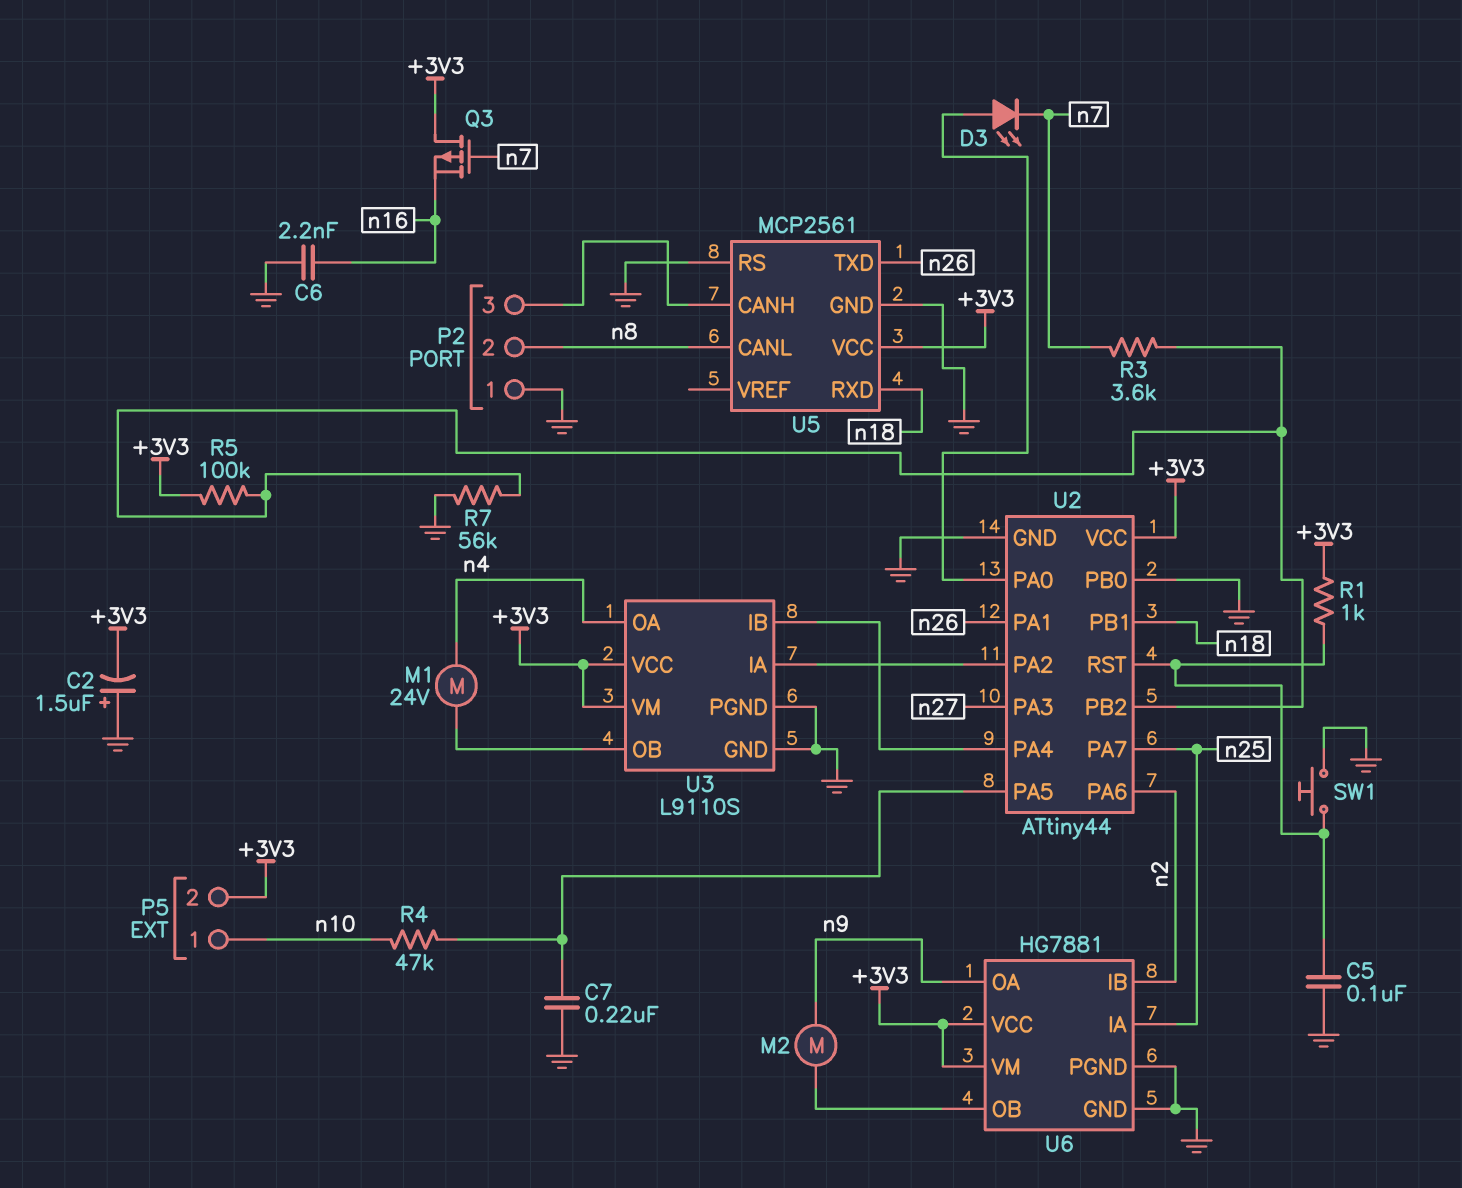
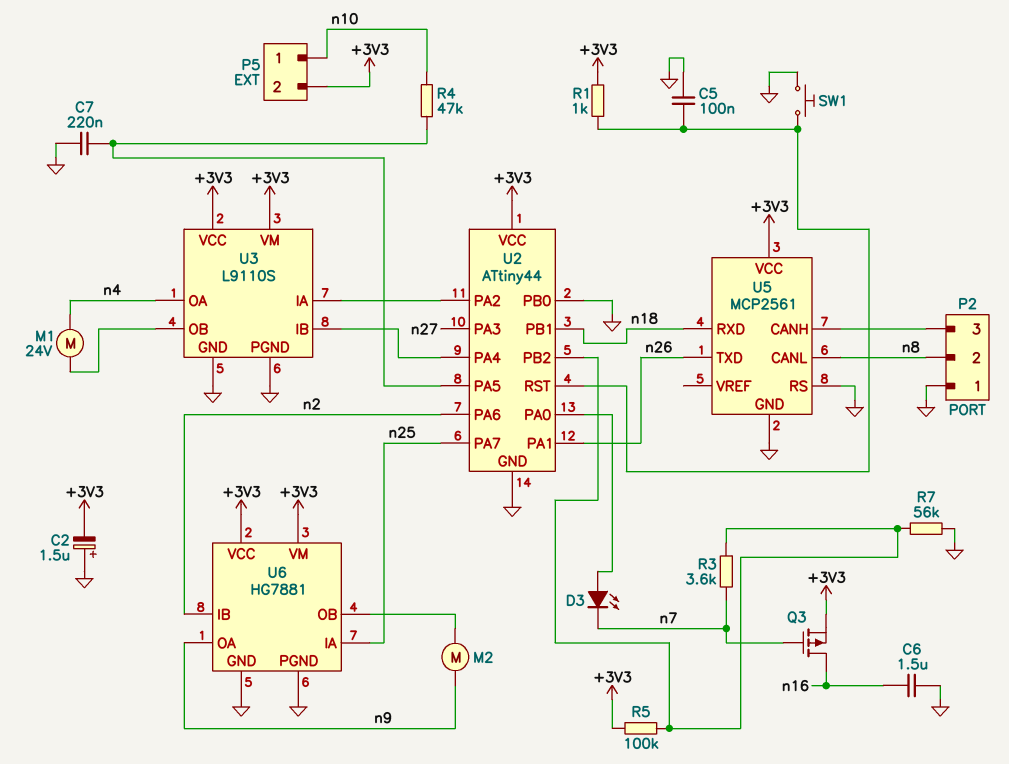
C6: 2.2nF (GND, n16) -> 1.5uF (GND, n16)
Q3: PMOS (G n7, D +3V3, S n16) -> PMOS (G n7, D n16, S +3V3)

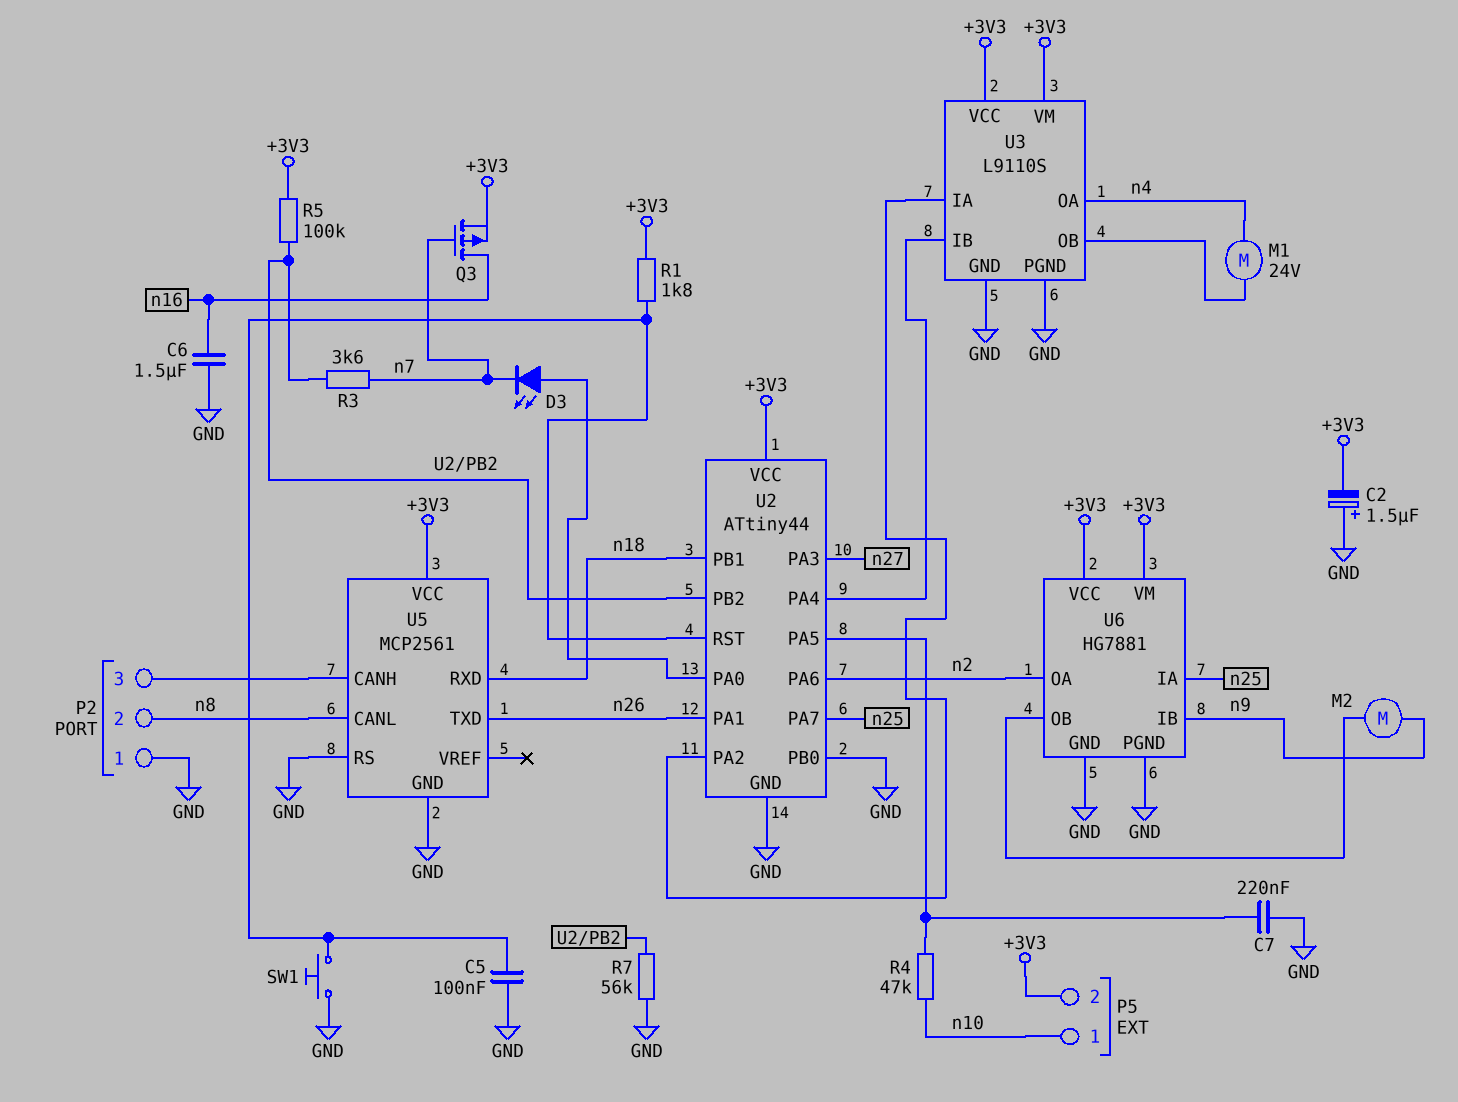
R1: 1k (+3V3, U2/RST) -> 1.8k (+3V3, U2/RST)
U6 pin IB: n2 -> n9
U6 pin OA: n9 -> n2

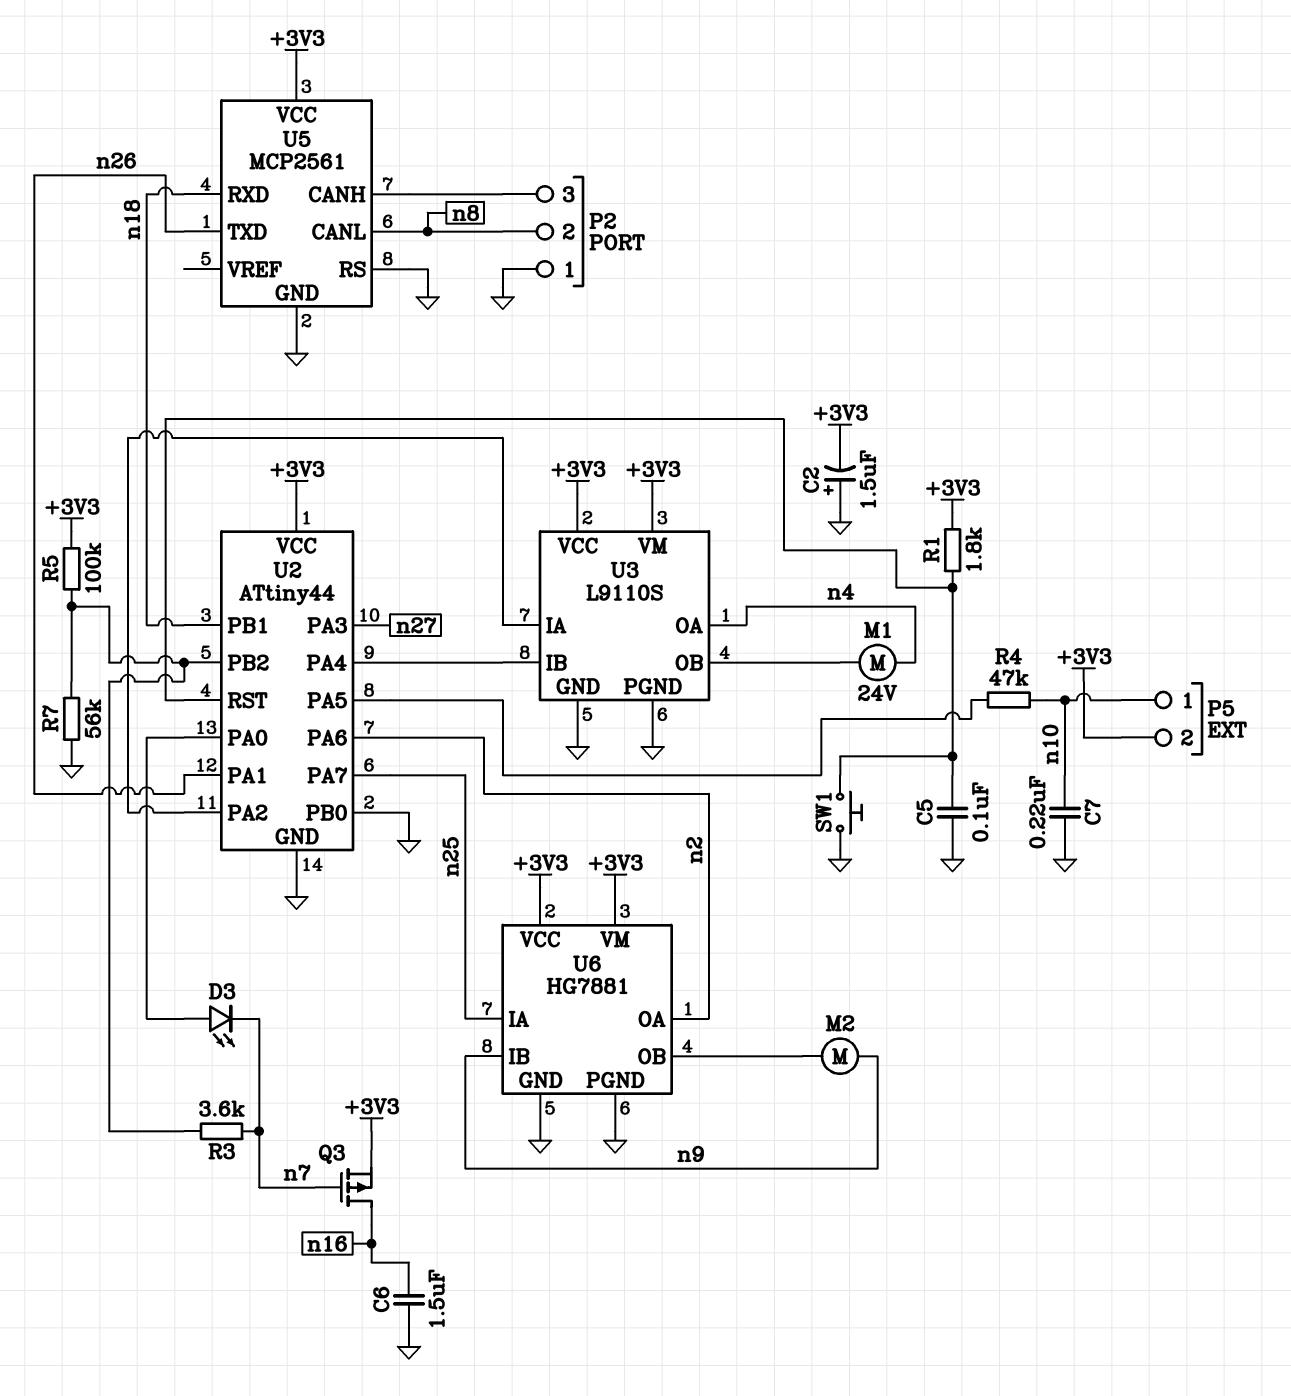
C7: 220nF (GND, U2/PA5) -> 220nF (GND, n10)

